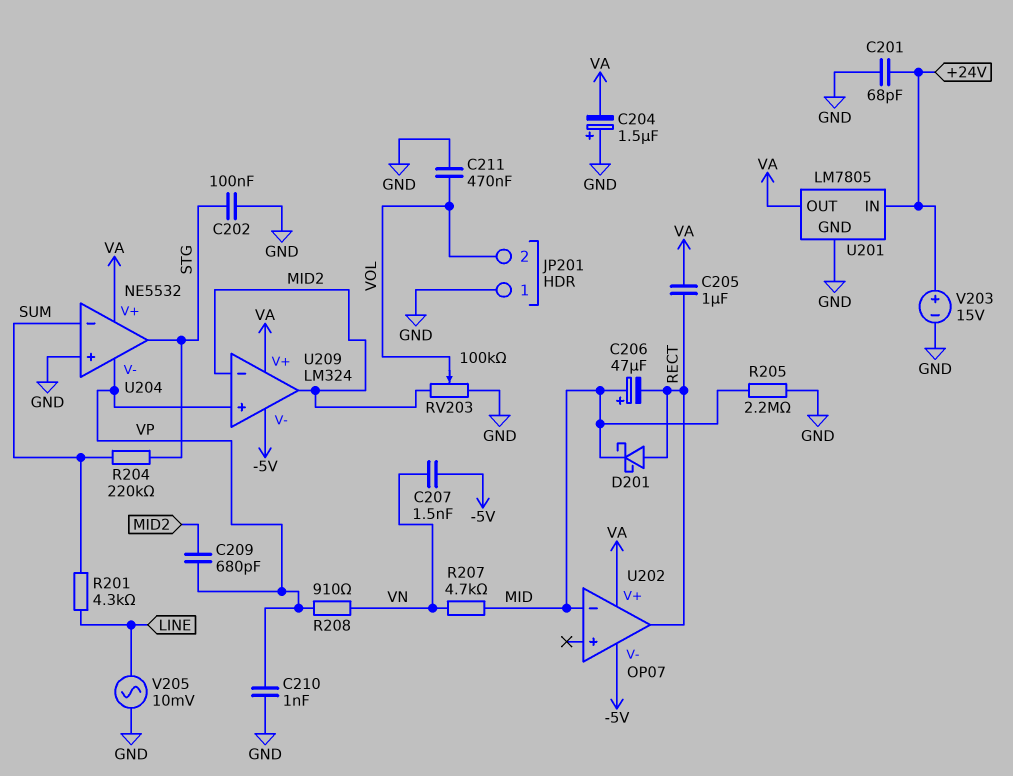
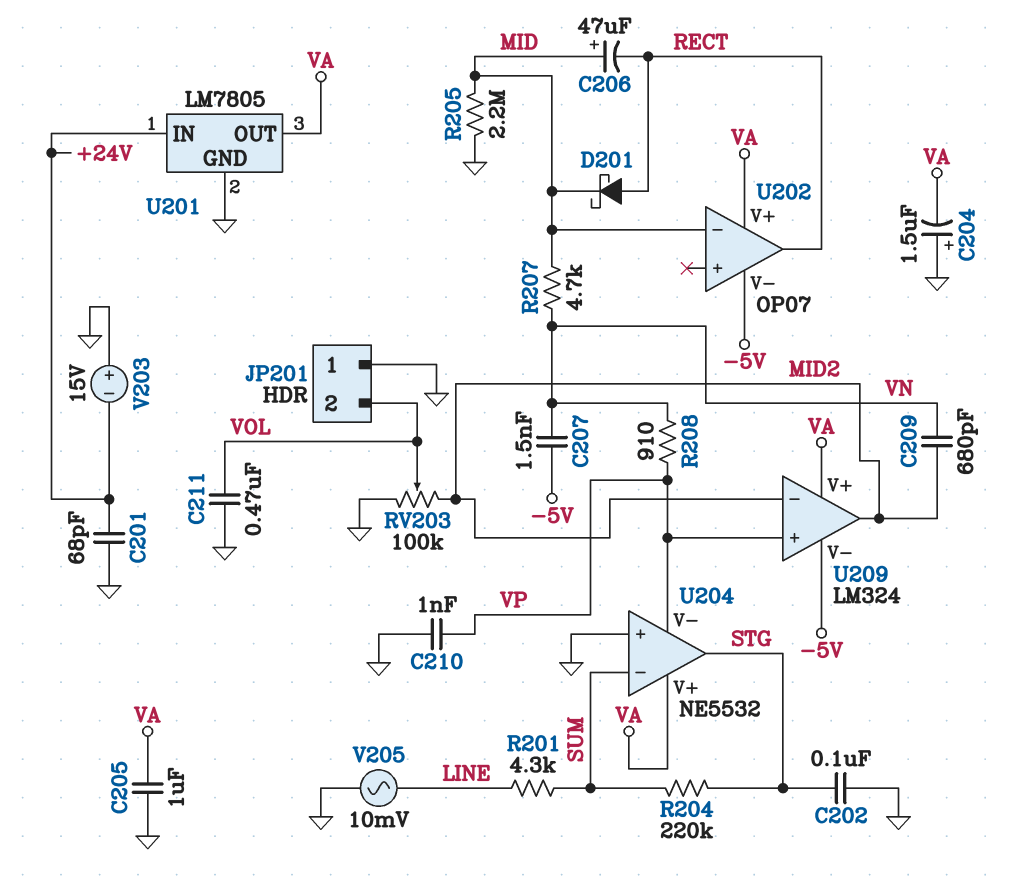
C205: 1uF (RECT, VA) -> 1uF (GND, VA)
C209: 680pF (MID2, VP) -> 680pF (MID2, VN)
V203: 15V (plus +24V, minus GND) -> 15V (plus GND, minus +24V)

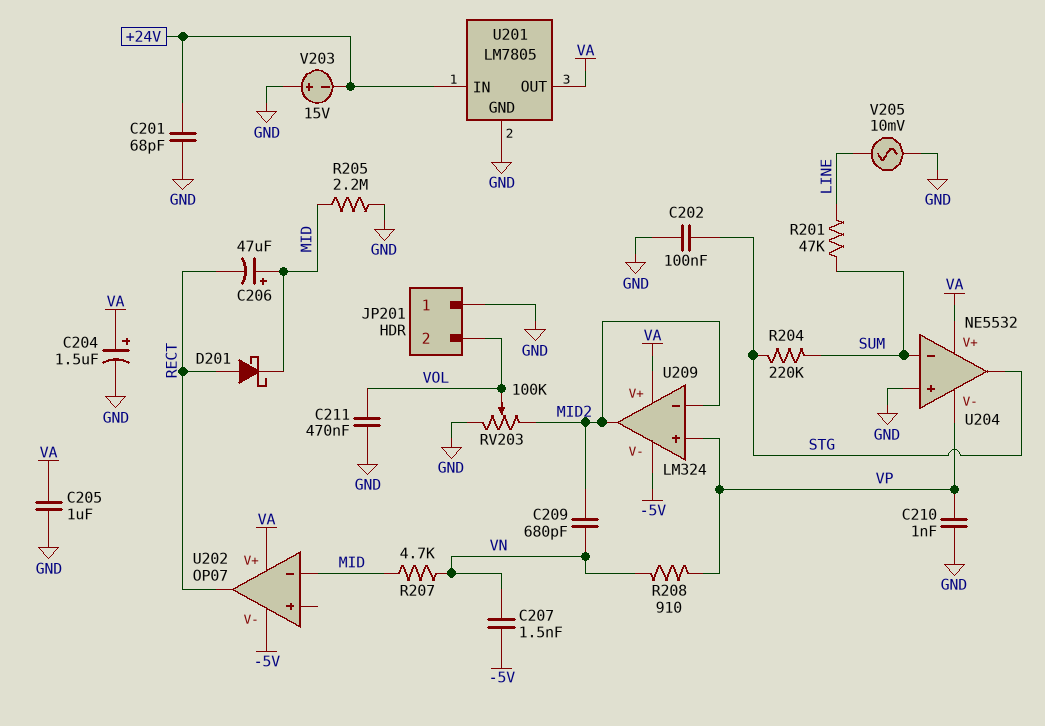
C204: 1.5uF (plus GND, minus VA) -> 1.5uF (plus VA, minus GND)
R201: 4.3k (LINE, SUM) -> 47k (LINE, SUM)

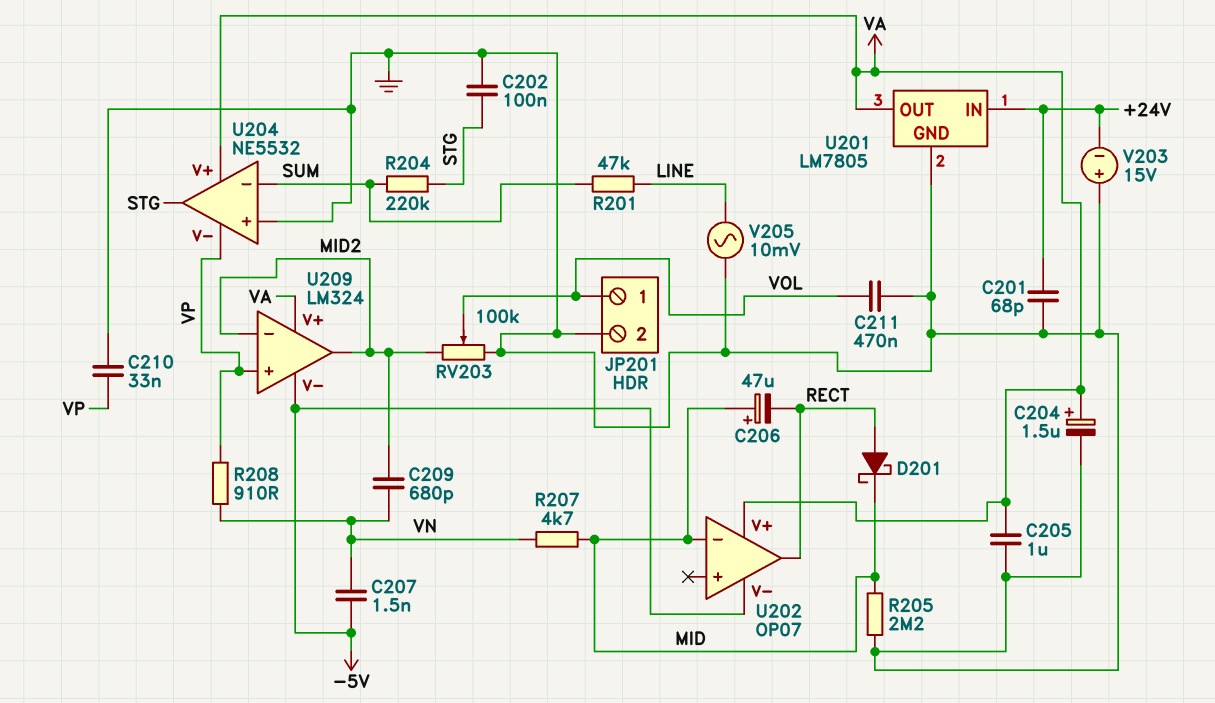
C210: 1nF (GND, VP) -> 33nF (GND, VP)
JP201 pin 1: GND -> VOL
JP201 pin 2: VOL -> GND

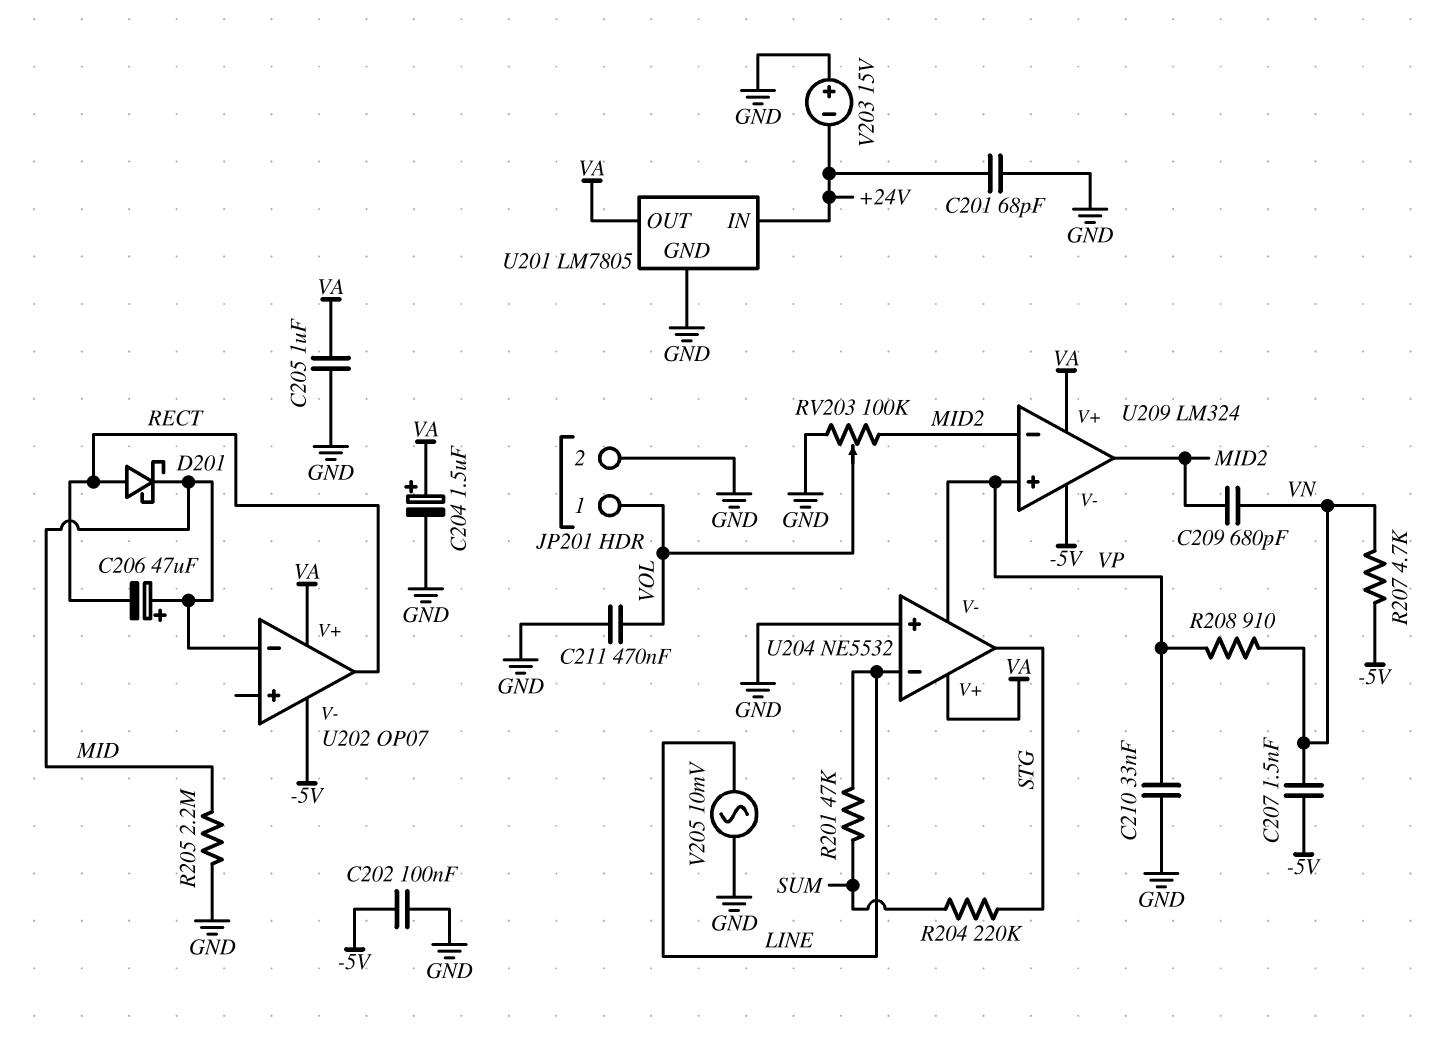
C202: 100nF (GND, STG) -> 100nF (-5V, GND)
R207: 4.7k (MID, VN) -> 4.7k (-5V, VN)
U204 pin in-: SUM -> LINE

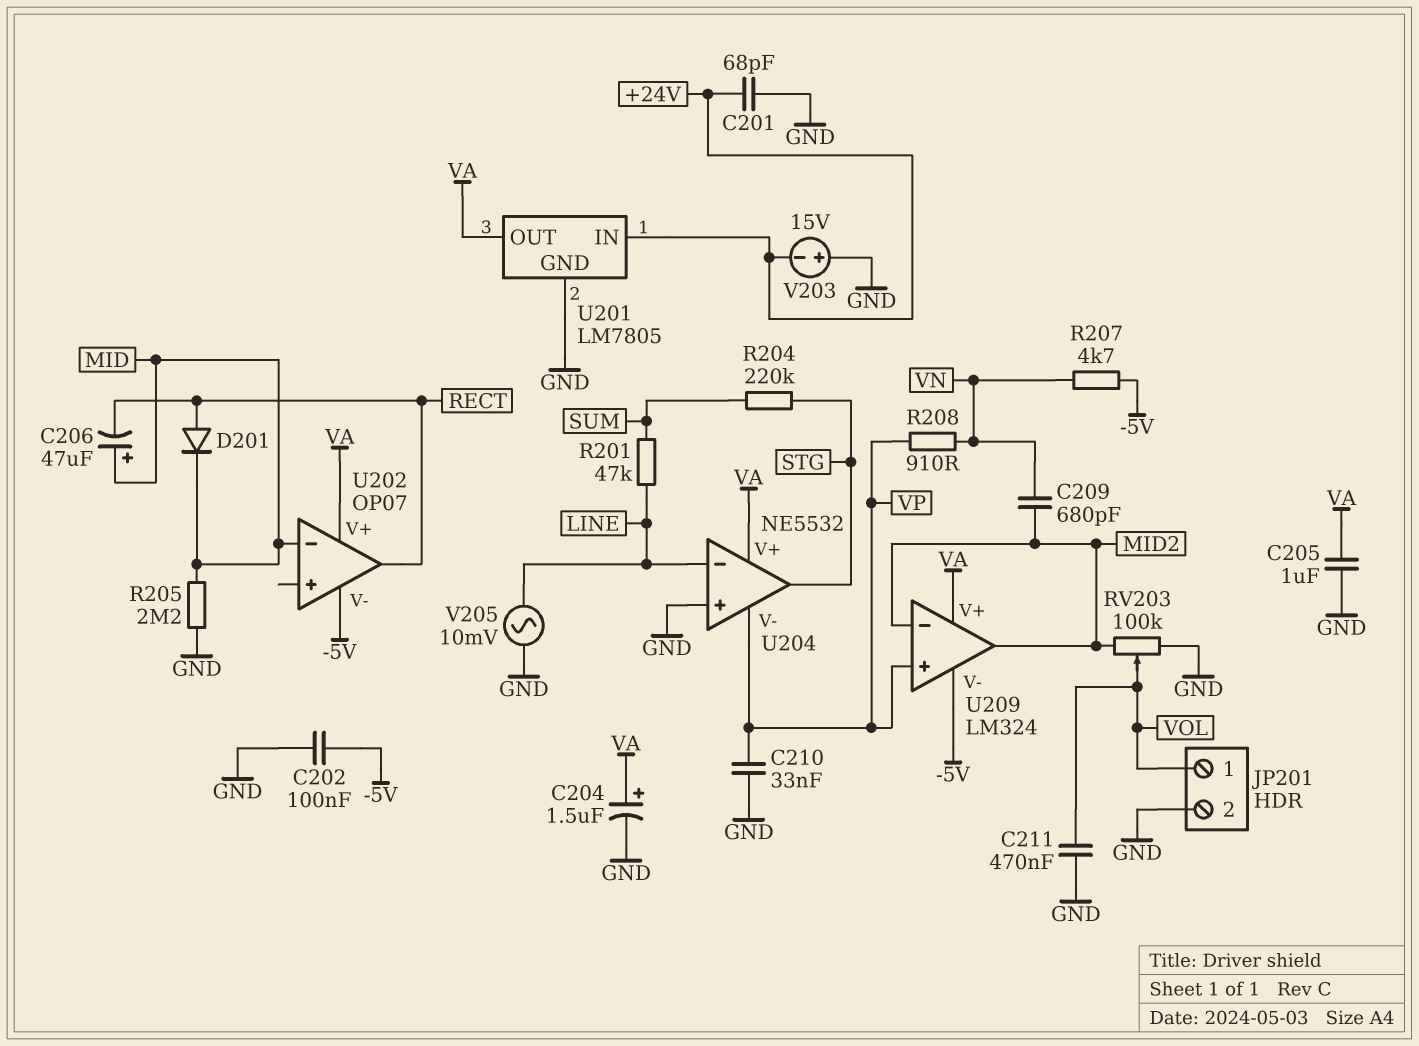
C207: 1.5nF (-5V, VN) -> none
D201: schottky (A RECT, K MID) -> diode (A RECT, K MID)

